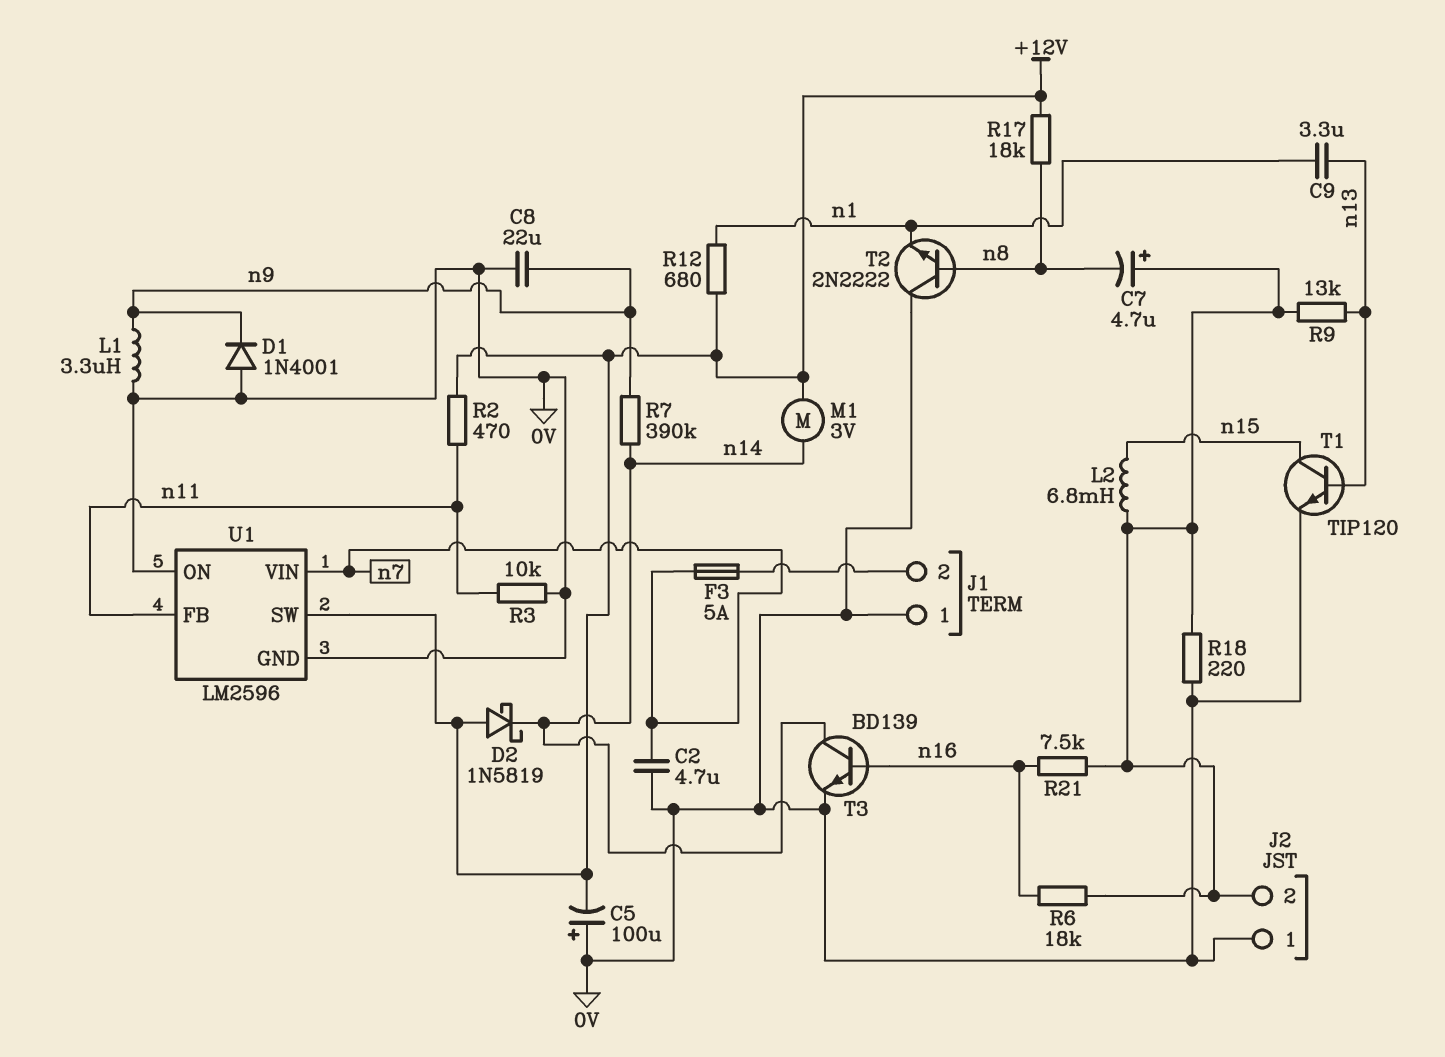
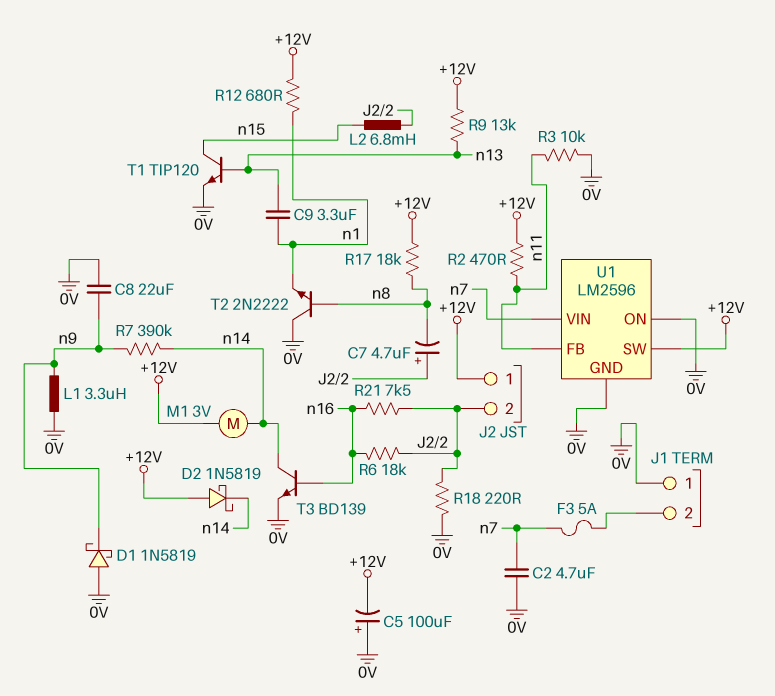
D1: diode 1N4001 (A 0V, K n9) -> schottky 1N5819 (A 0V, K n9)
J2 pin 1: 0V -> +12V
R9: 13k (J2/2, n13) -> 13k (+12V, n13)

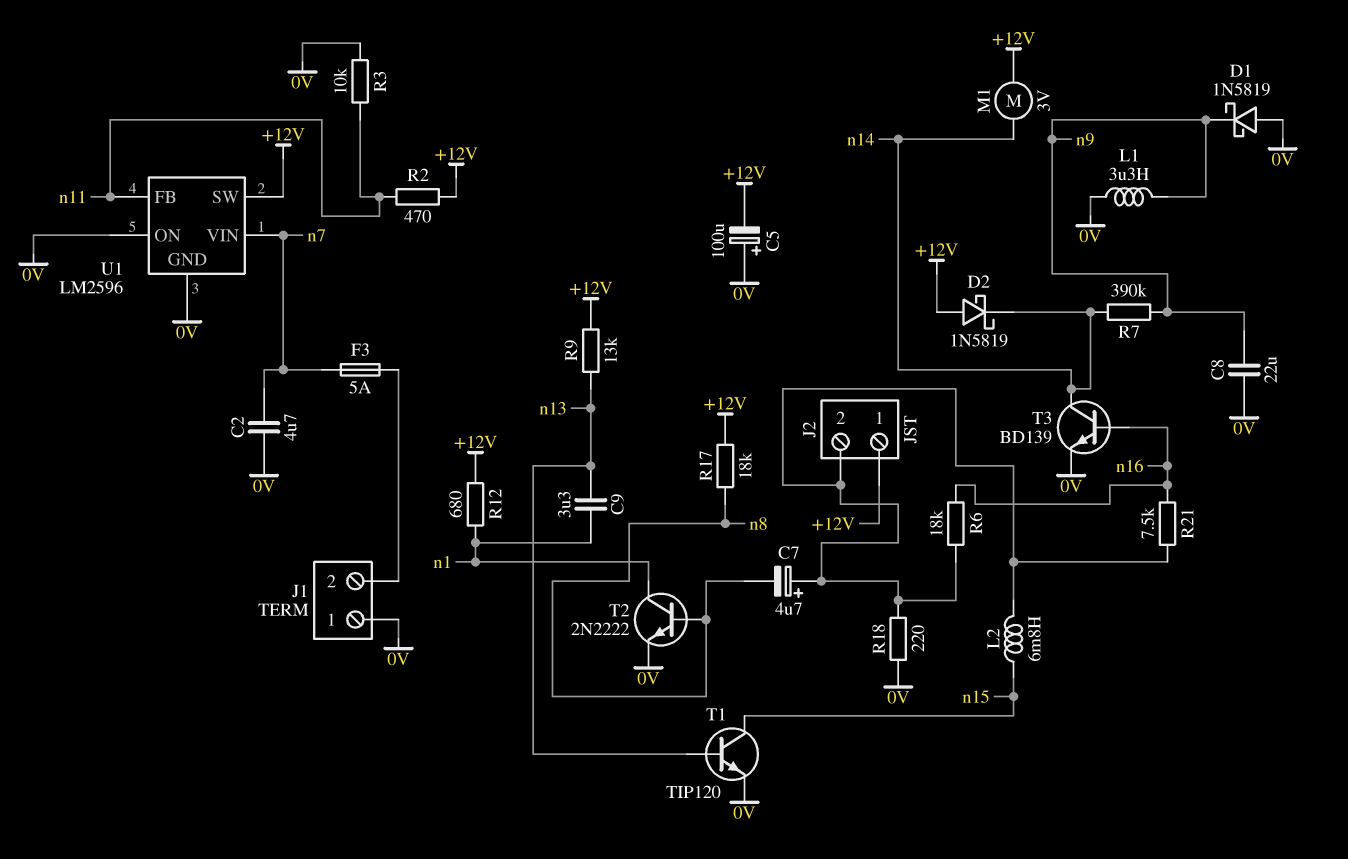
T2: NPN 2N2222 (B n8, C 0V, E n1) -> NPN 2N2222 (B n8, C n1, E 0V)

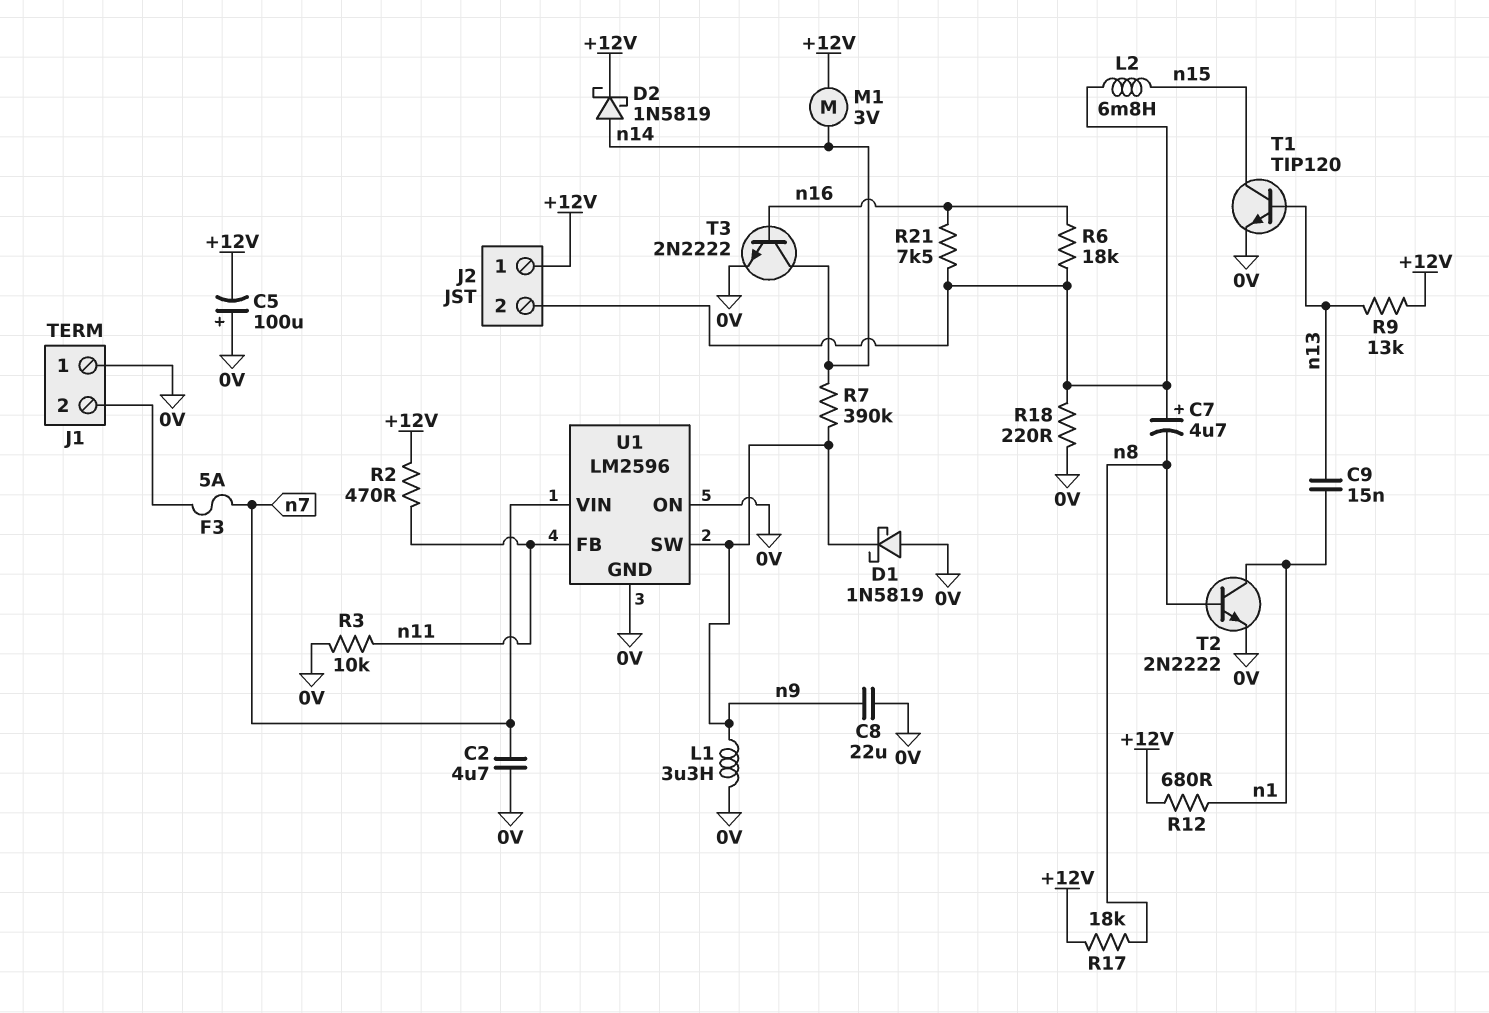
C9: 3.3uF (n1, n13) -> 15nF (n1, n13)
D2: schottky 1N5819 (A +12V, K n14) -> schottky 1N5819 (A n14, K +12V)
T3: NPN BD139 (B n16, C n14, E 0V) -> NPN 2N2222 (B n16, C n14, E 0V)
U1 pin SW: +12V -> n9

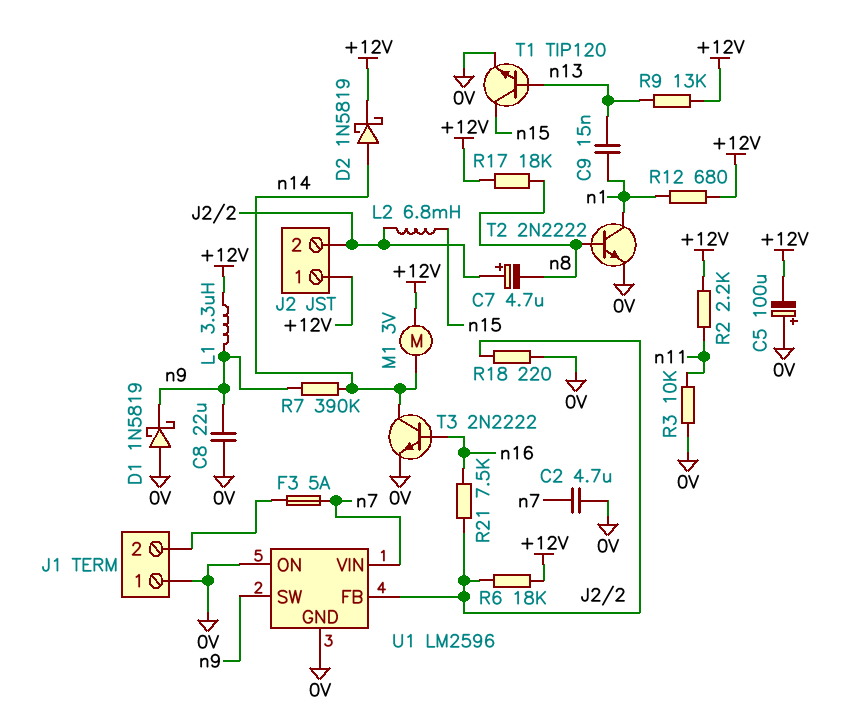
L1: 3.3uH (0V, n9) -> 3.3uH (+12V, n9)
R2: 470 (+12V, n11) -> 2.2k (+12V, n11)
R6: 18k (J2/2, n16) -> 18k (+12V, J2/2)
U1 pin FB: n11 -> J2/2

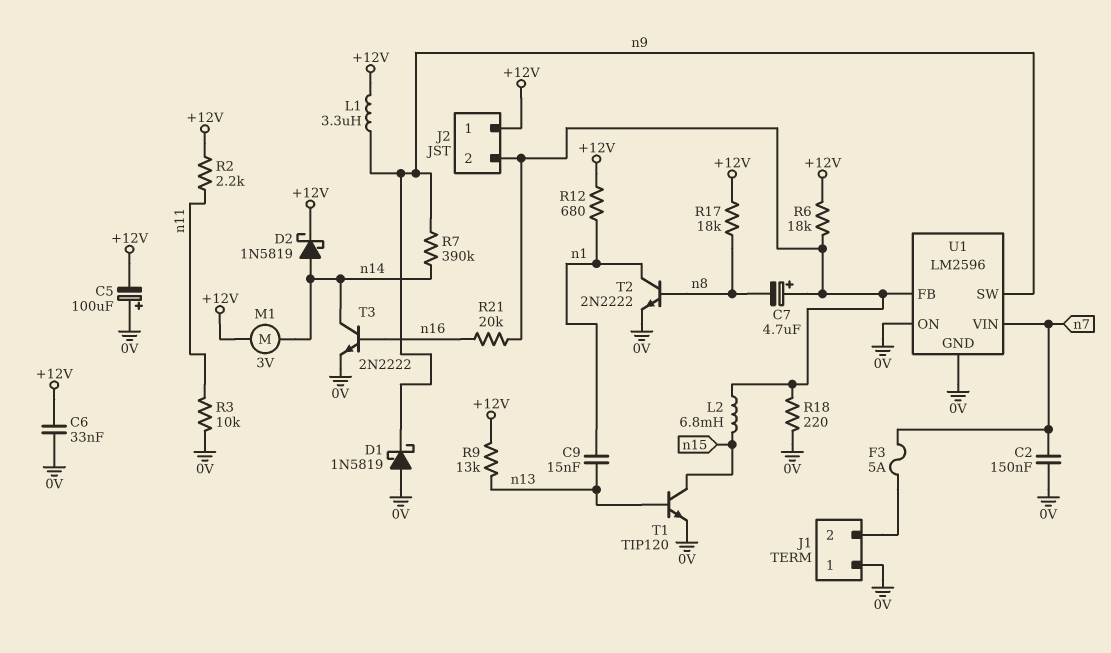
C2: 4.7uF (0V, n7) -> 150nF (0V, n7)
C6: none -> 33nF (+12V, 0V)
C8: 22uF (0V, n9) -> none
R21: 7.5k (J2/2, n16) -> 20k (J2/2, n16)

